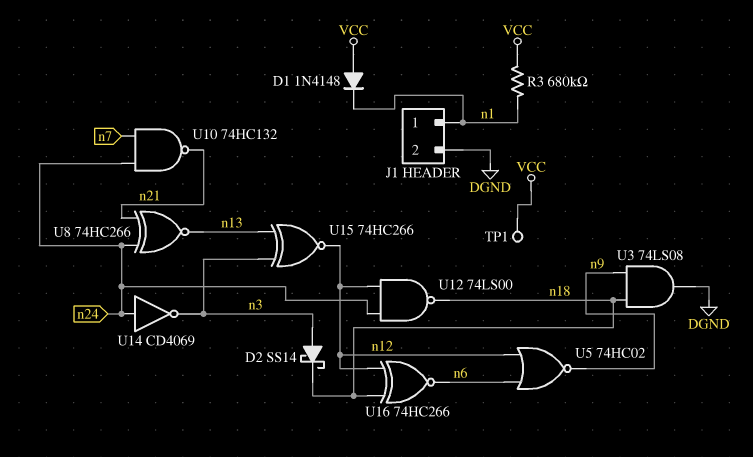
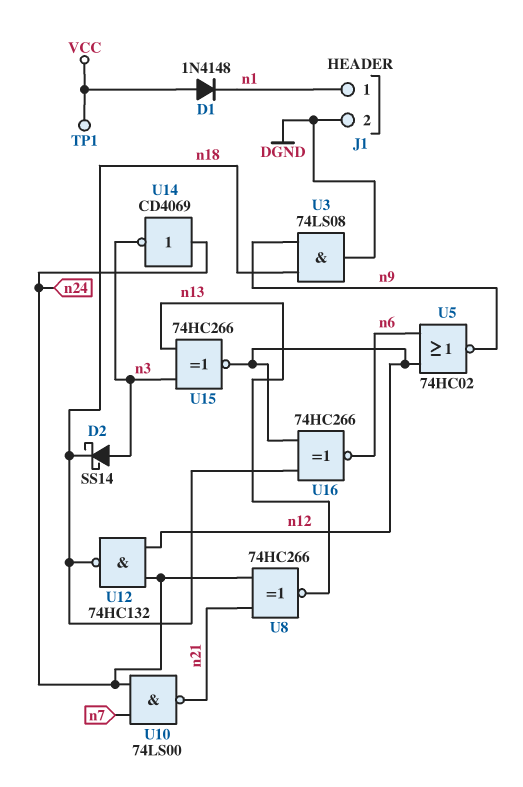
R3: 680k (VCC, n1) -> none
U10: NAND 74HC132 (in n7, in n24, out n21) -> NAND 74LS00 (in n7, in n24, out n21)
U12: NAND 74LS00 (in n12, in n24, out n18) -> NAND 74HC132 (in n12, in n24, out n18)

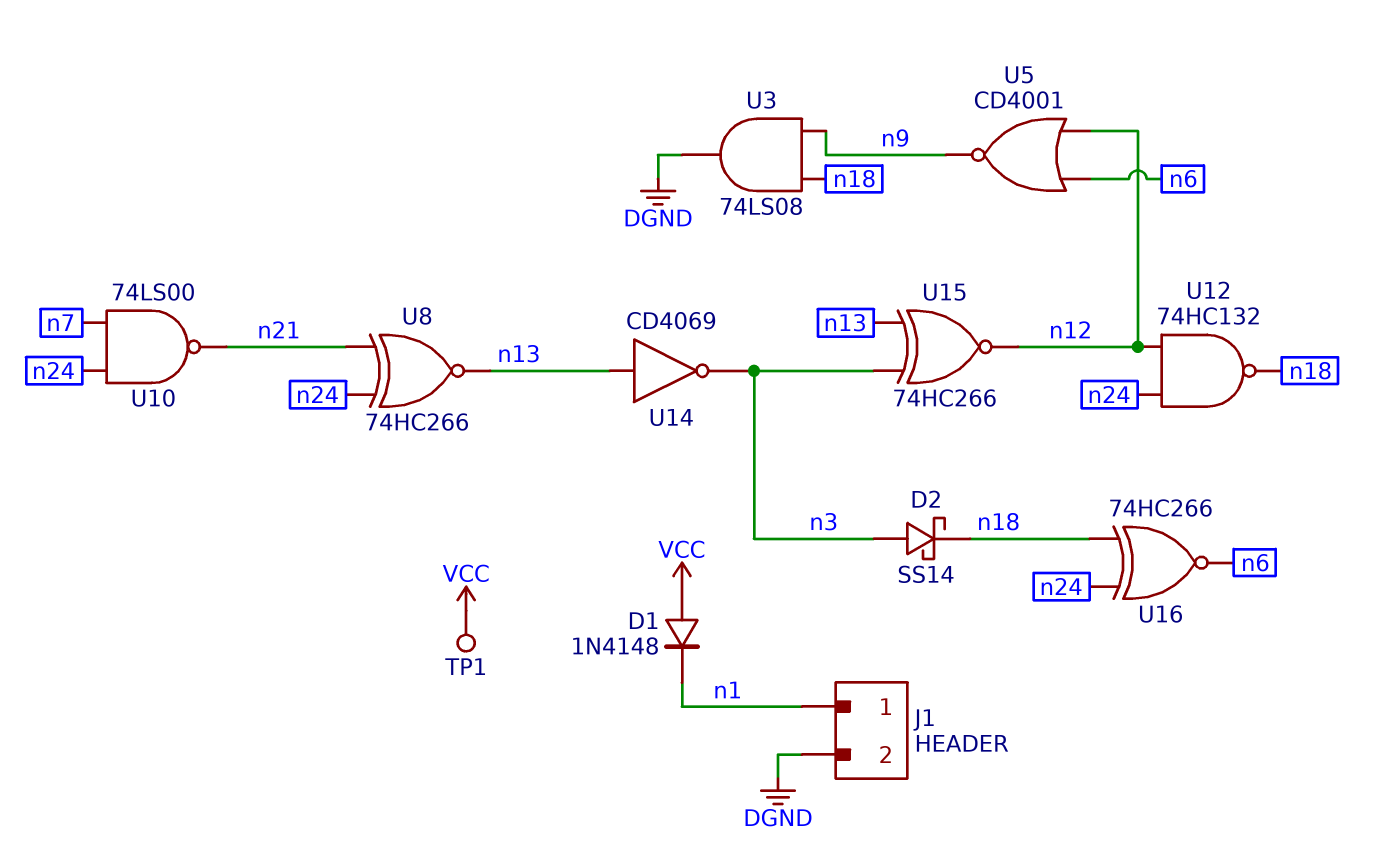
U5: NOR 74HC02 (in n6, in n12, out n9) -> NOR CD4001 (in n6, in n12, out n9)
U14: NOT CD4069 (in n24, out n3) -> NOT CD4069 (in n13, out n3)
U16: XNOR 74HC266 (in n12, in n18, out n6) -> XNOR 74HC266 (in n18, in n24, out n6)

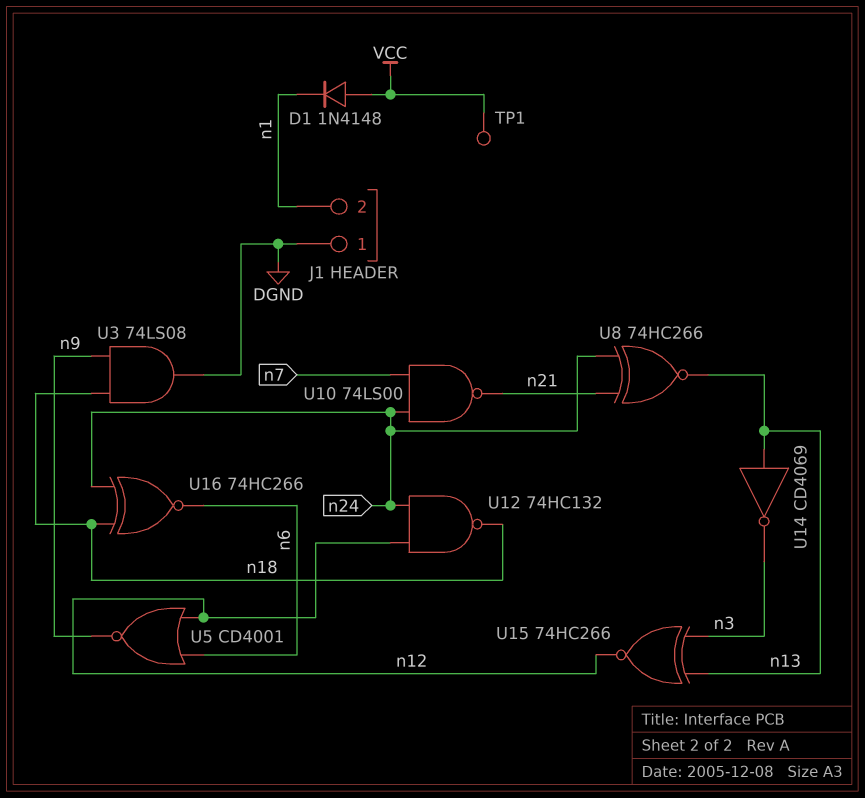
D2: schottky SS14 (A n3, K n18) -> none
J1 pin 1: n1 -> DGND
J1 pin 2: DGND -> n1

